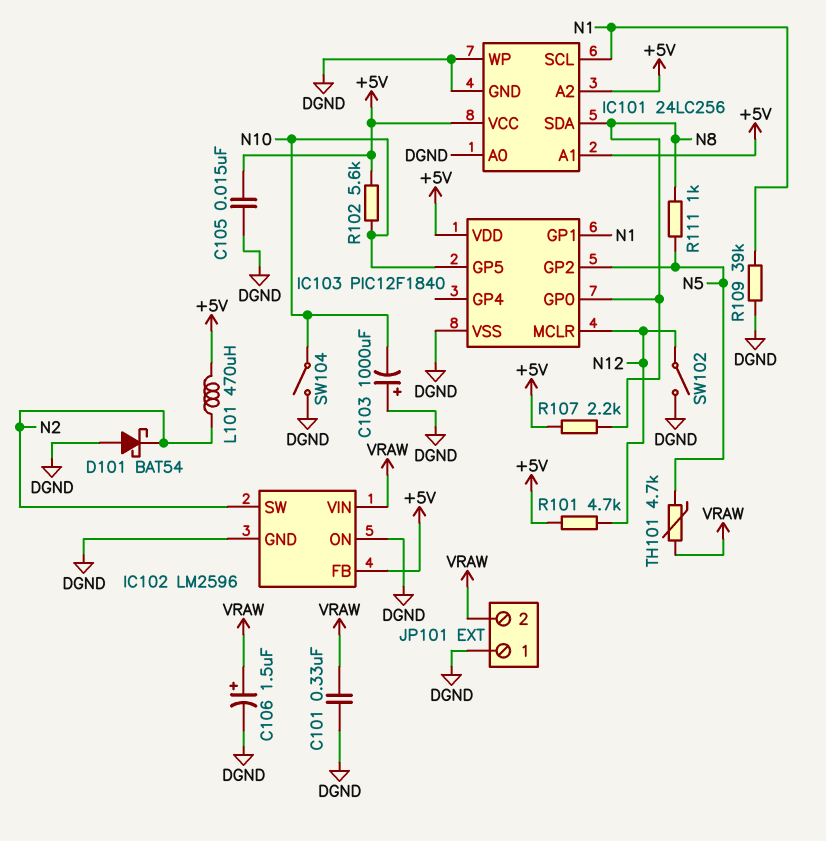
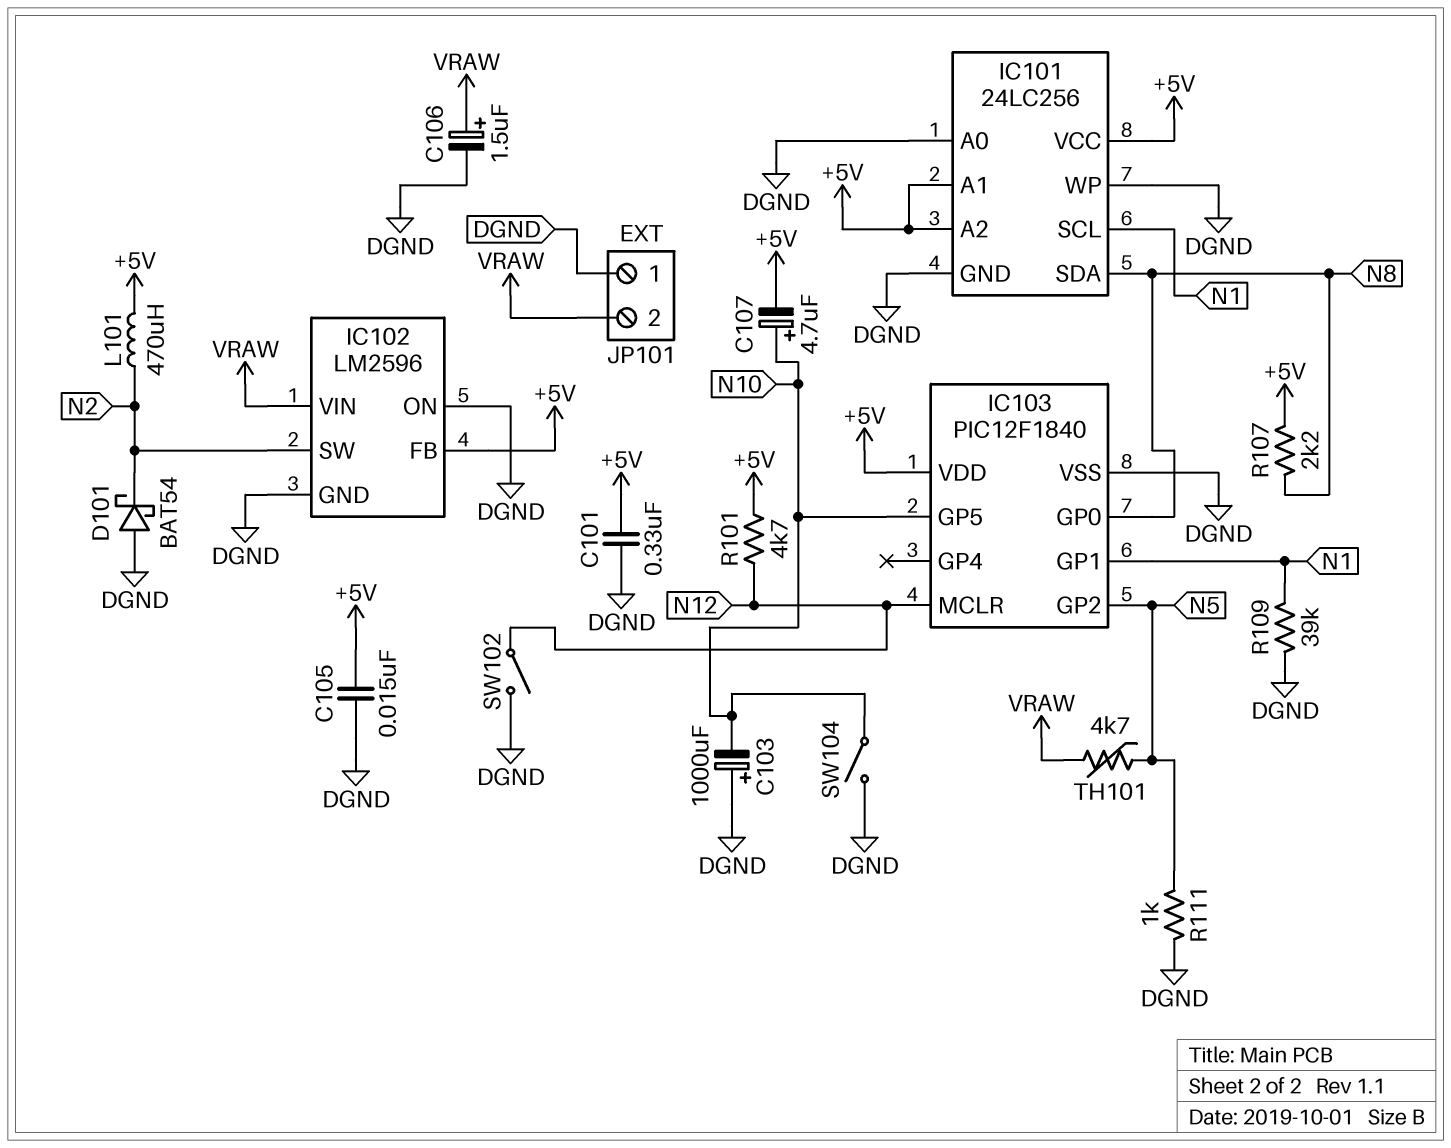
C101: 330nF (DGND, VRAW) -> 330nF (+5V, DGND)
C107: none -> 4.7uF (plus N10, minus +5V)
R102: 5.6k (+5V, N10) -> none
R111: 1k (N5, N8) -> 1k (DGND, N5)

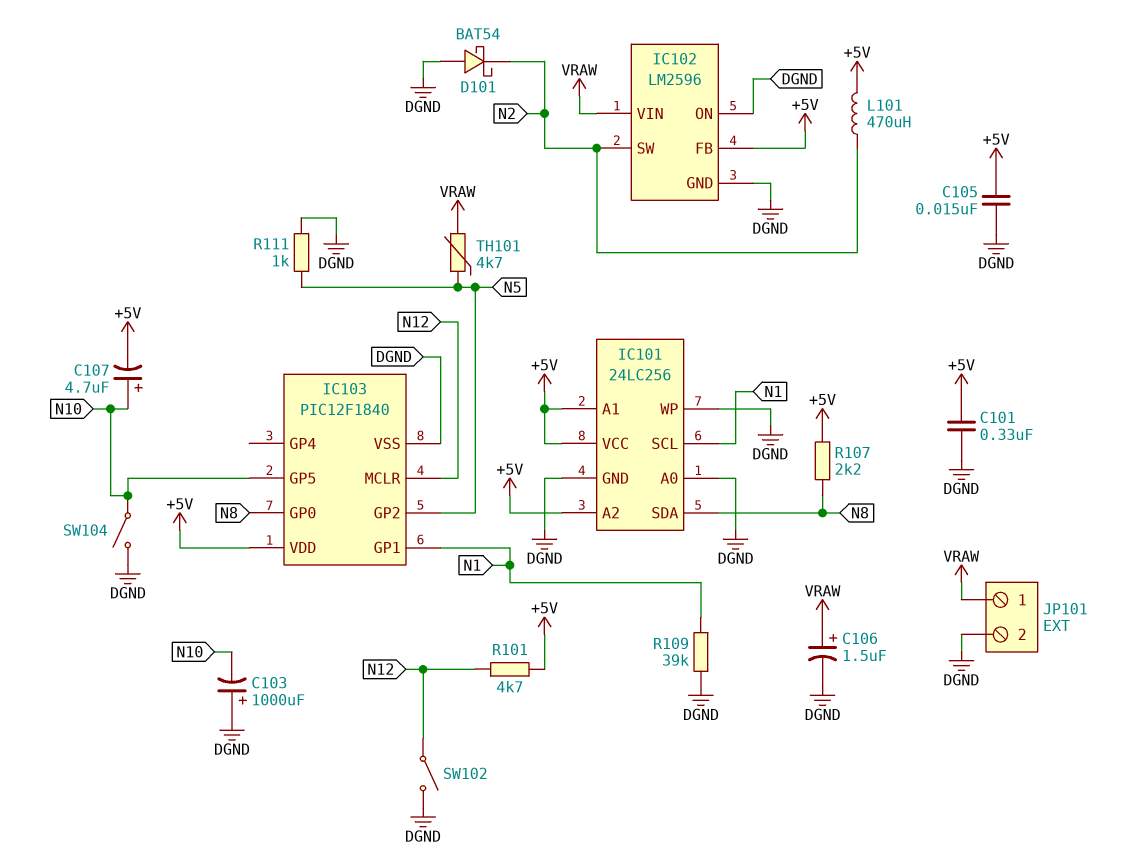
JP101 pin 1: DGND -> VRAW
JP101 pin 2: VRAW -> DGND

